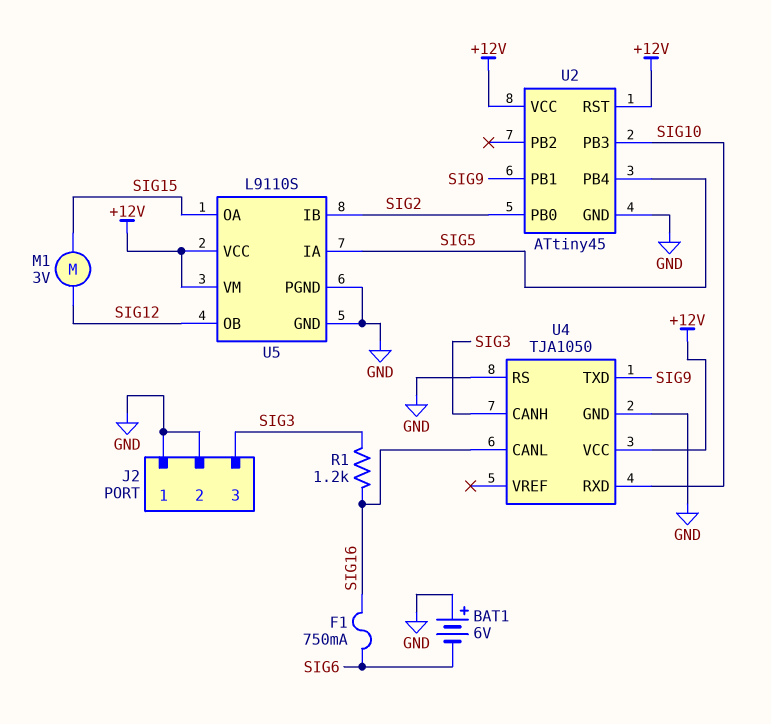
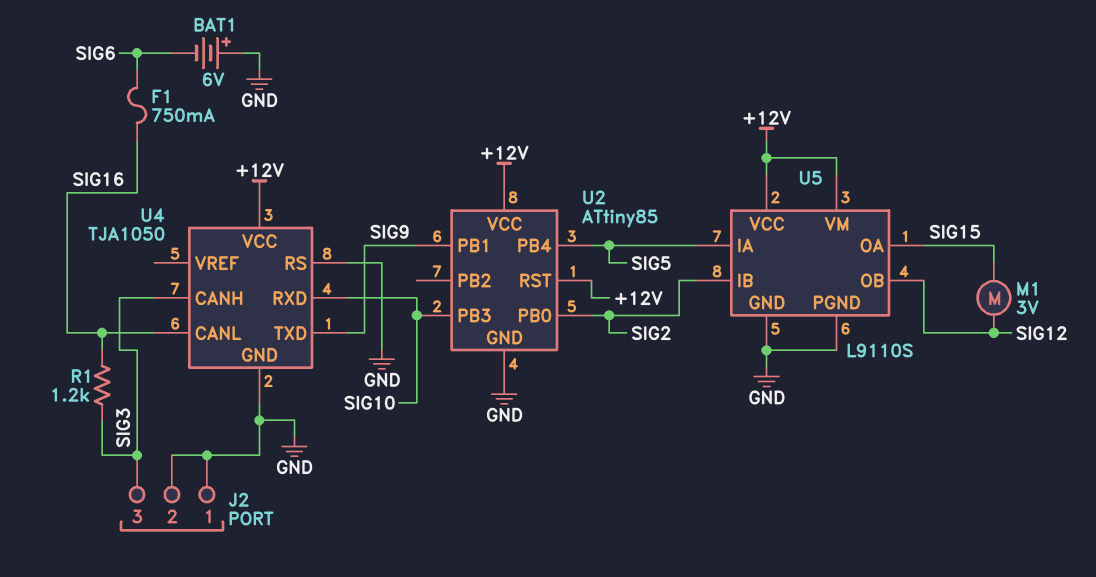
U2: ATtiny45 -> ATtiny85

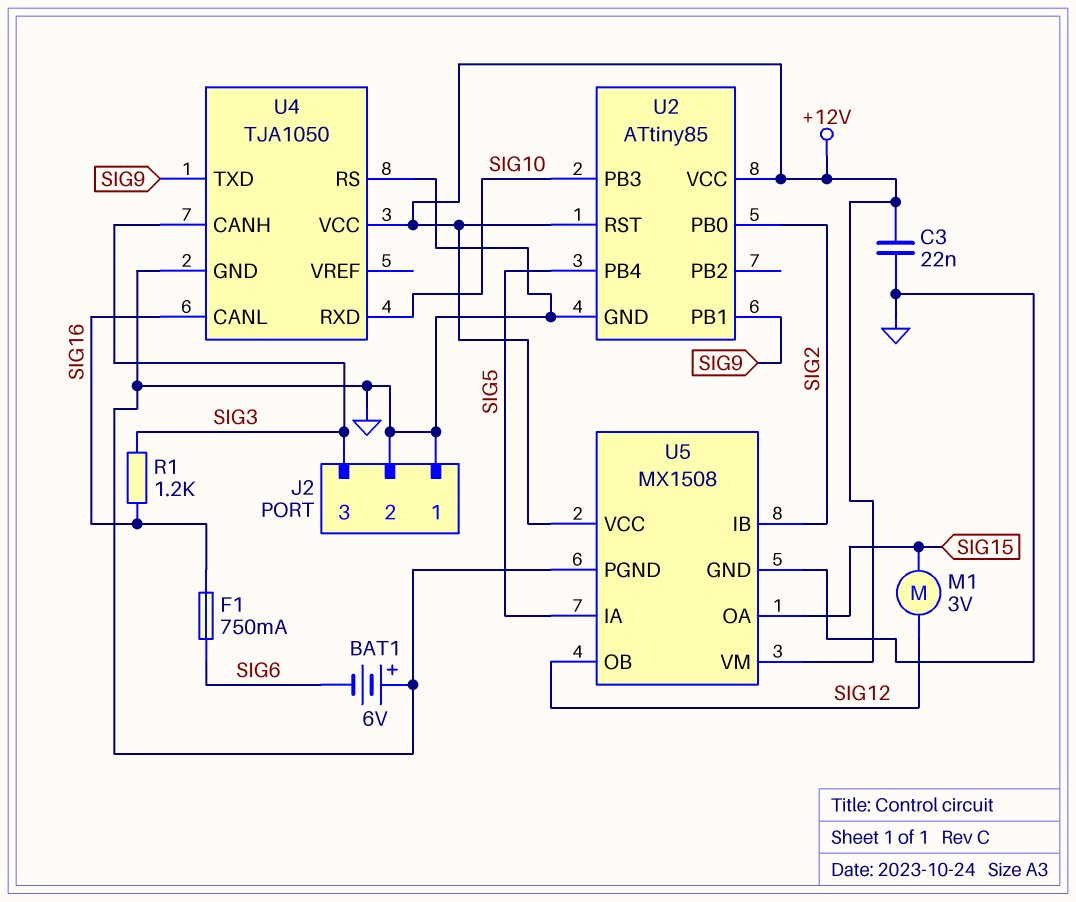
C3: none -> 22nF (+12V, GND)
U5: L9110S -> MX1508

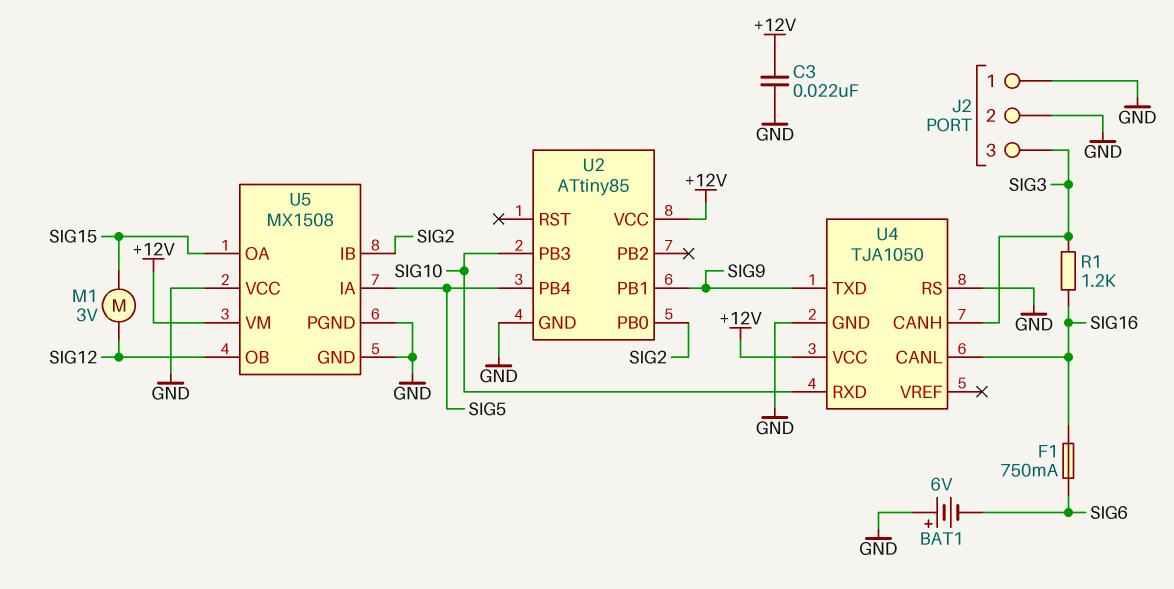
U2 pin RST: +12V -> none
U5 pin VCC: +12V -> GND

